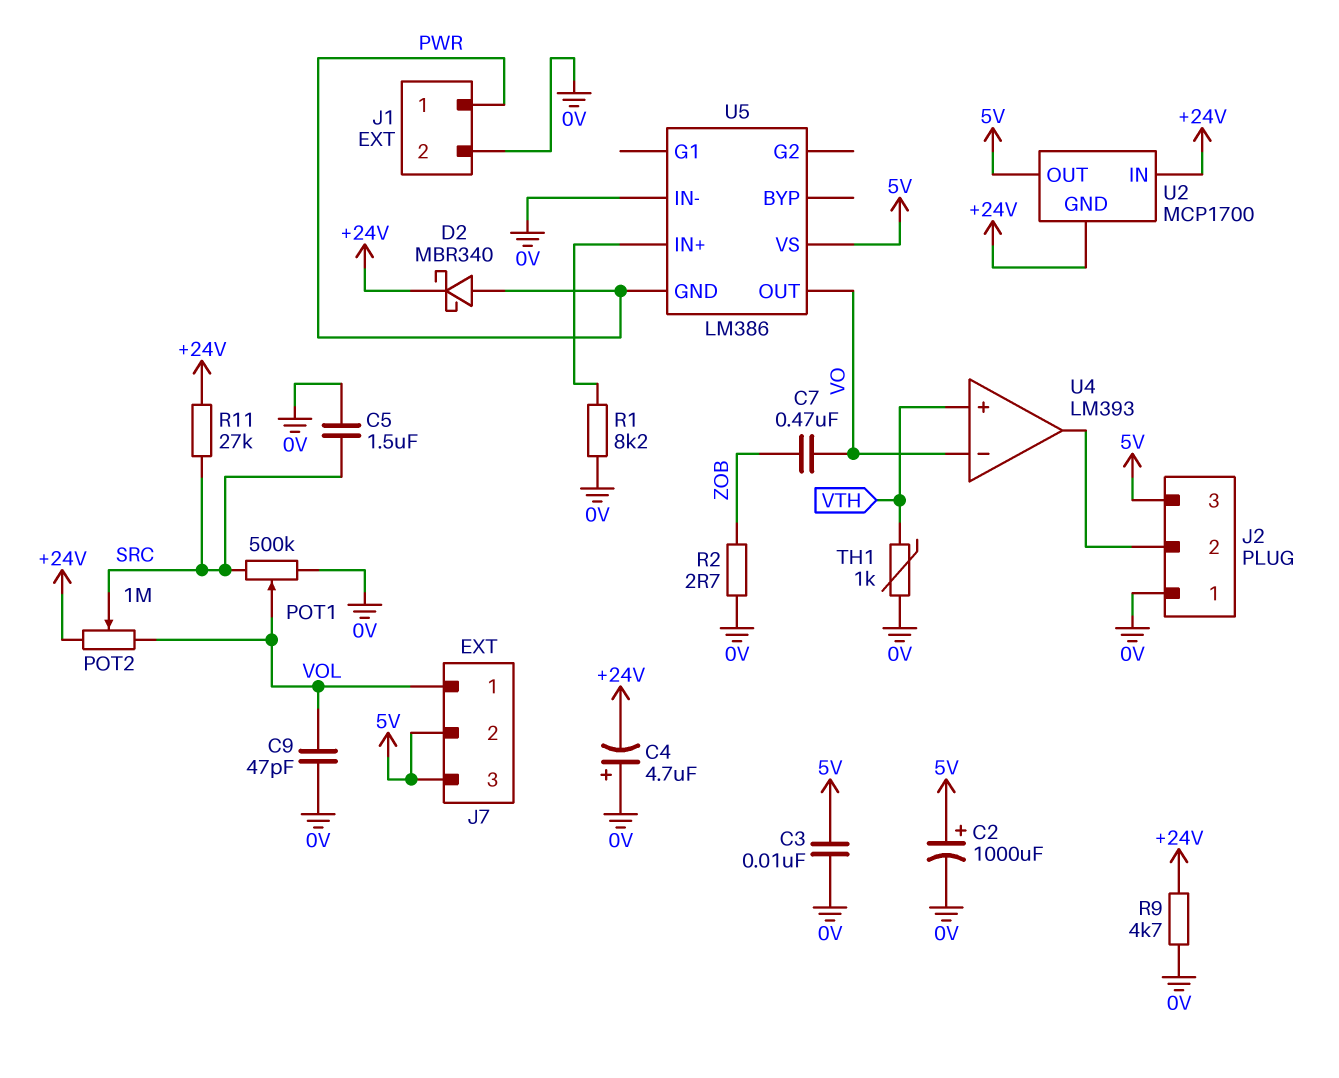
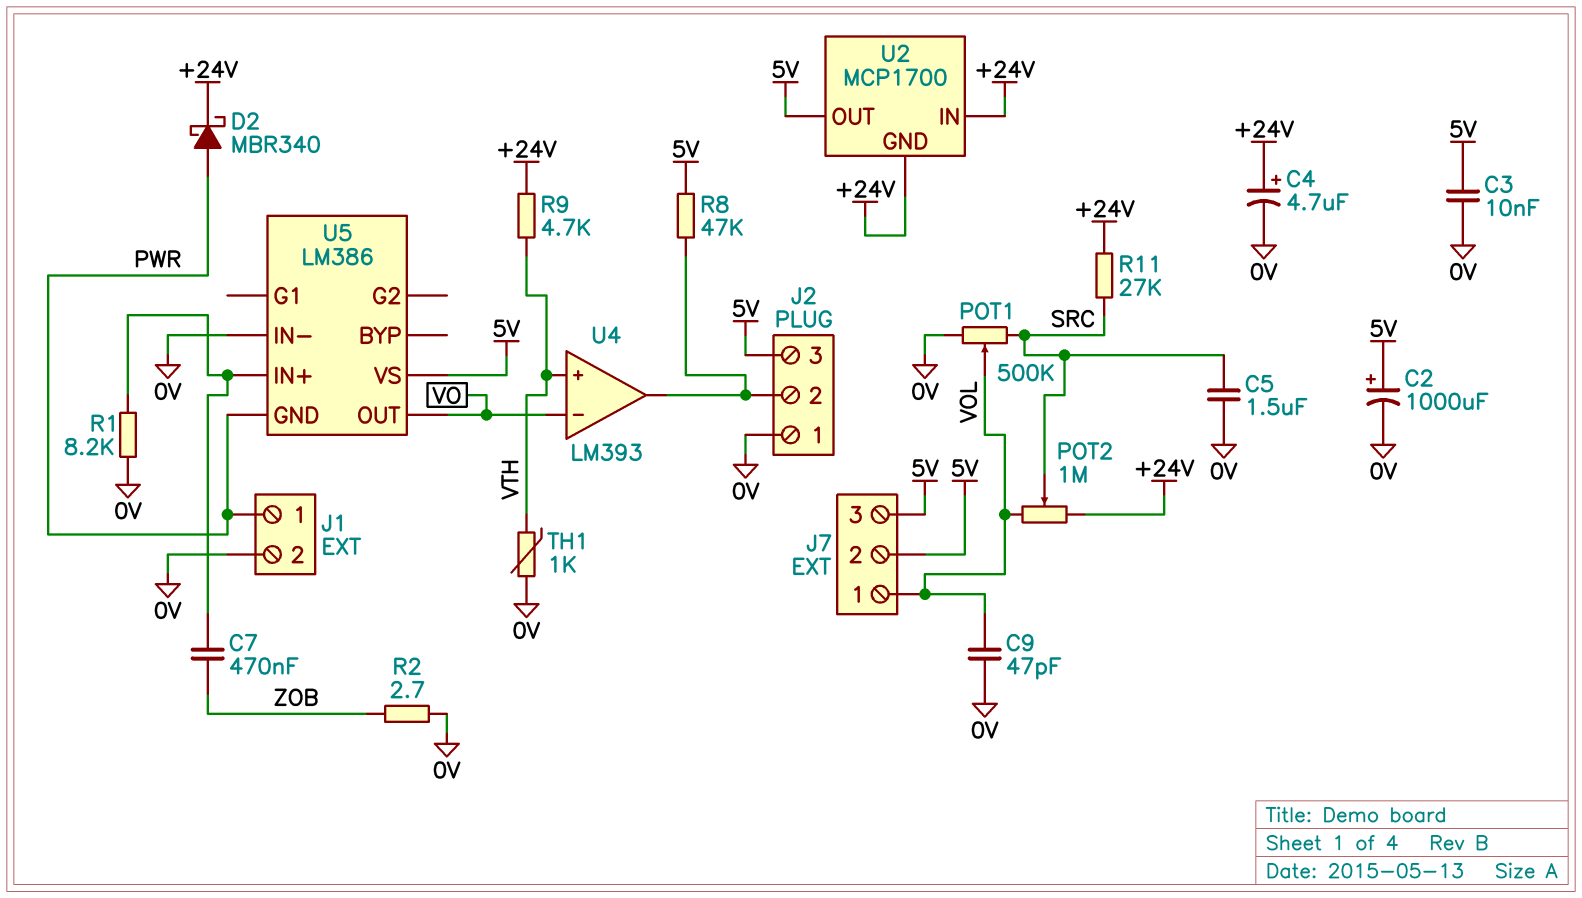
C4: 4.7uF (plus 0V, minus +24V) -> 4.7uF (plus +24V, minus 0V)
C7: 470nF (VO, ZOB) -> 470nF (U5/IN+, ZOB)
R8: none -> 47k (5V, J2/2)
R9: 4.7k (+24V, 0V) -> 4.7k (+24V, VTH)

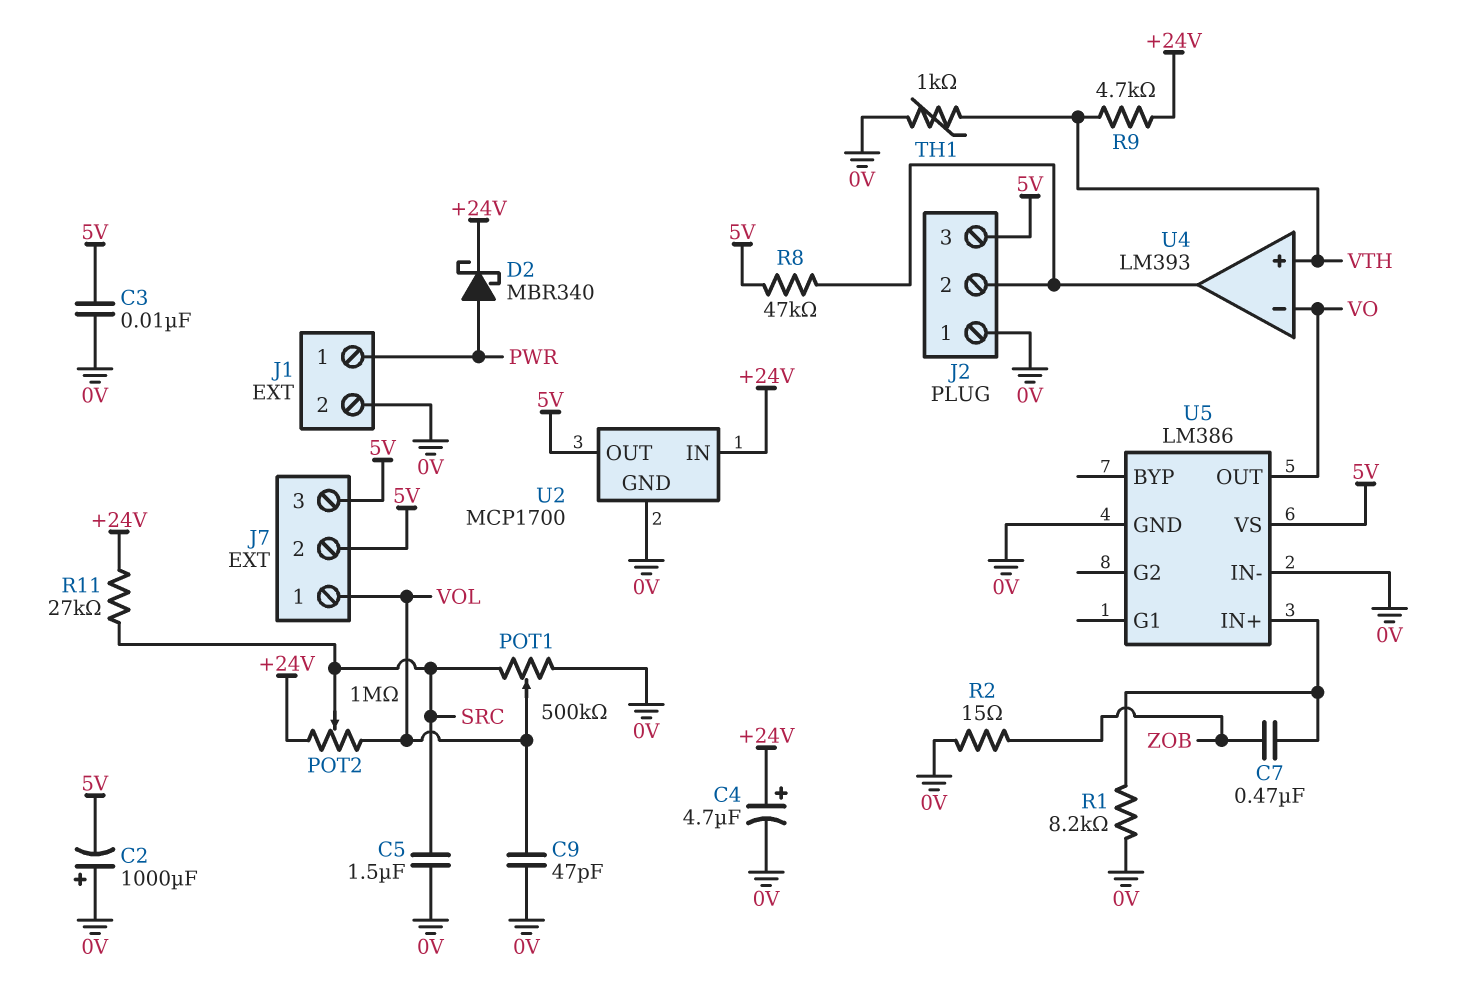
C2: 1000uF (plus 5V, minus 0V) -> 1000uF (plus 0V, minus 5V)
R2: 2.7 (0V, ZOB) -> 15 (0V, ZOB)
U2 pin GND: +24V -> 0V
U5 pin GND: PWR -> 0V

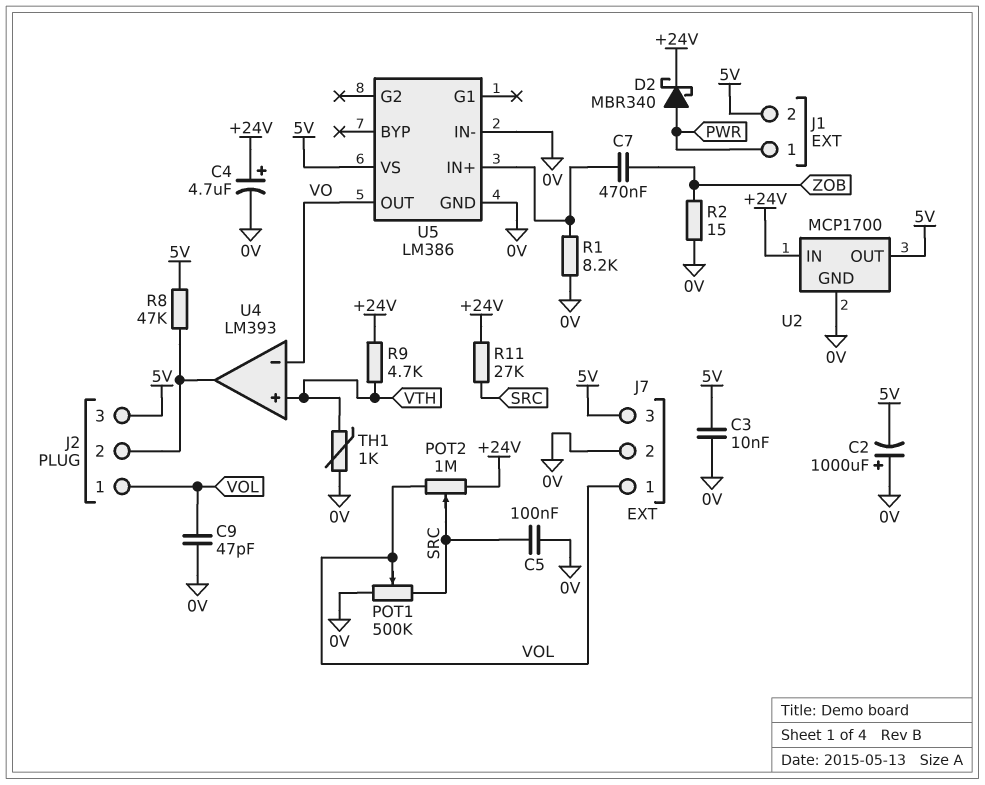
C5: 1.5uF (0V, SRC) -> 100nF (0V, SRC)
J1 pin 2: 0V -> 5V
J2 pin 1: 0V -> VOL
J7 pin 2: 5V -> 0V

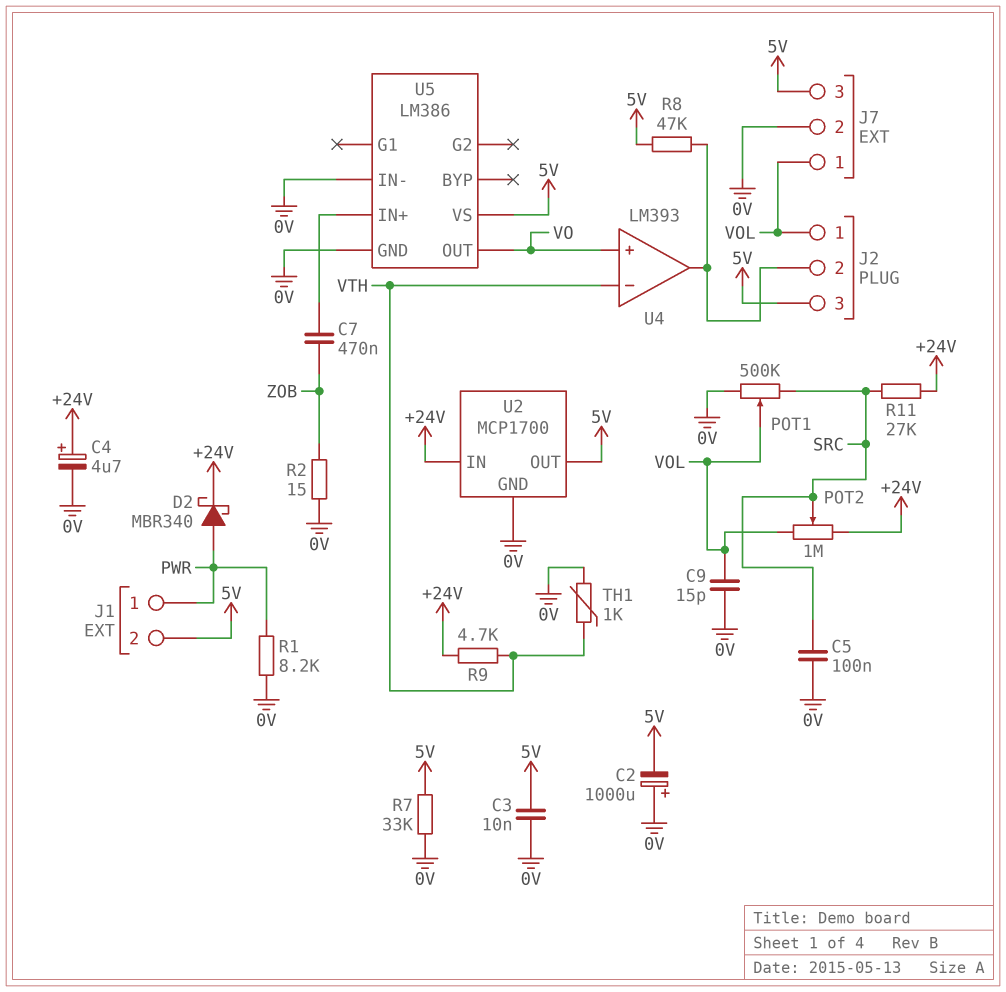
C9: 47pF (0V, VOL) -> 15pF (0V, VOL)
R1: 8.2k (0V, U5/IN+) -> 8.2k (0V, PWR)
R7: none -> 33k (0V, 5V)
U4 pin in+: VTH -> VO
U4 pin in-: VO -> VTH

